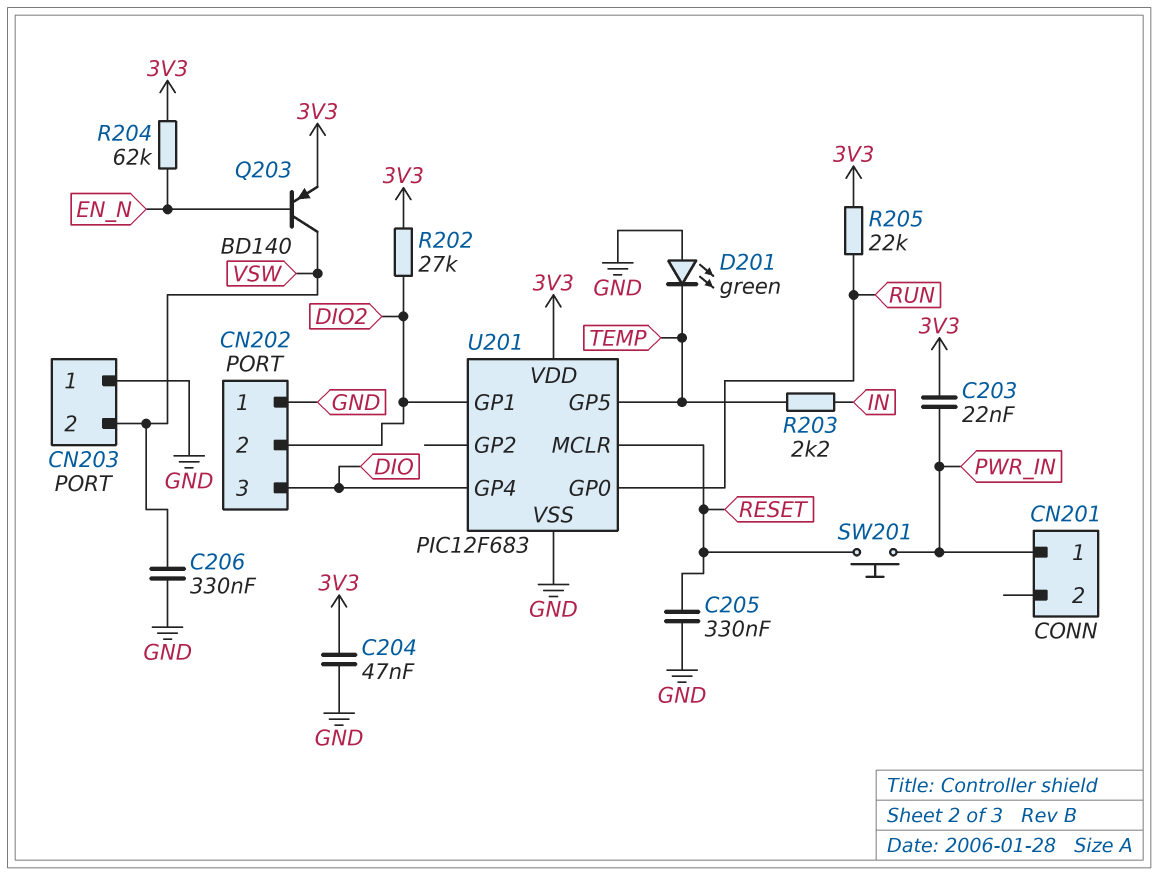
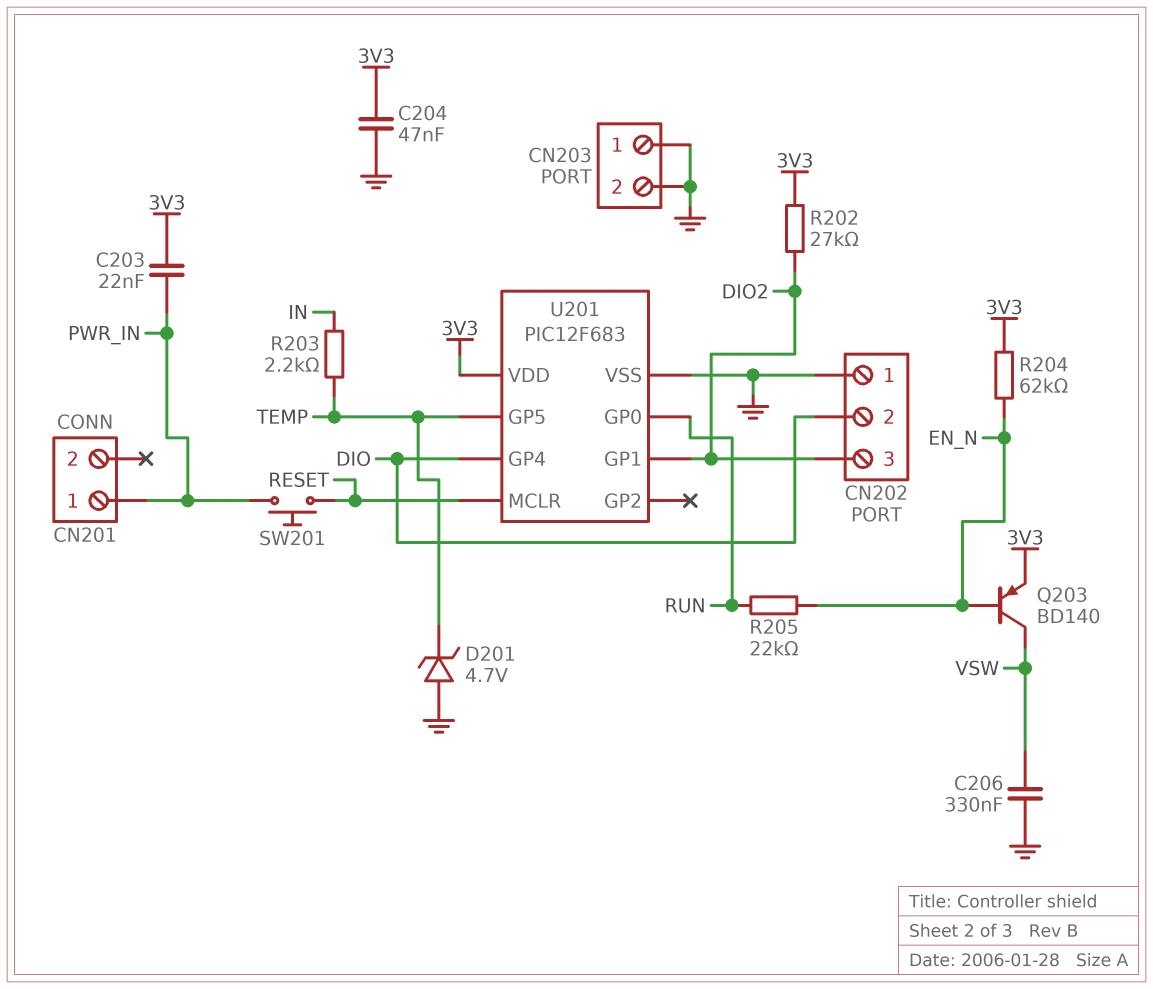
C205: 330nF (GND, RESET) -> none
CN202 pin 2: DIO2 -> DIO
CN202 pin 3: DIO -> DIO2
CN203 pin 2: VSW -> GND
D201: LED green (A GND, K TEMP) -> zener 4.7V (A GND, K TEMP)
R205: 22k (3V3, RUN) -> 22k (EN_N, RUN)

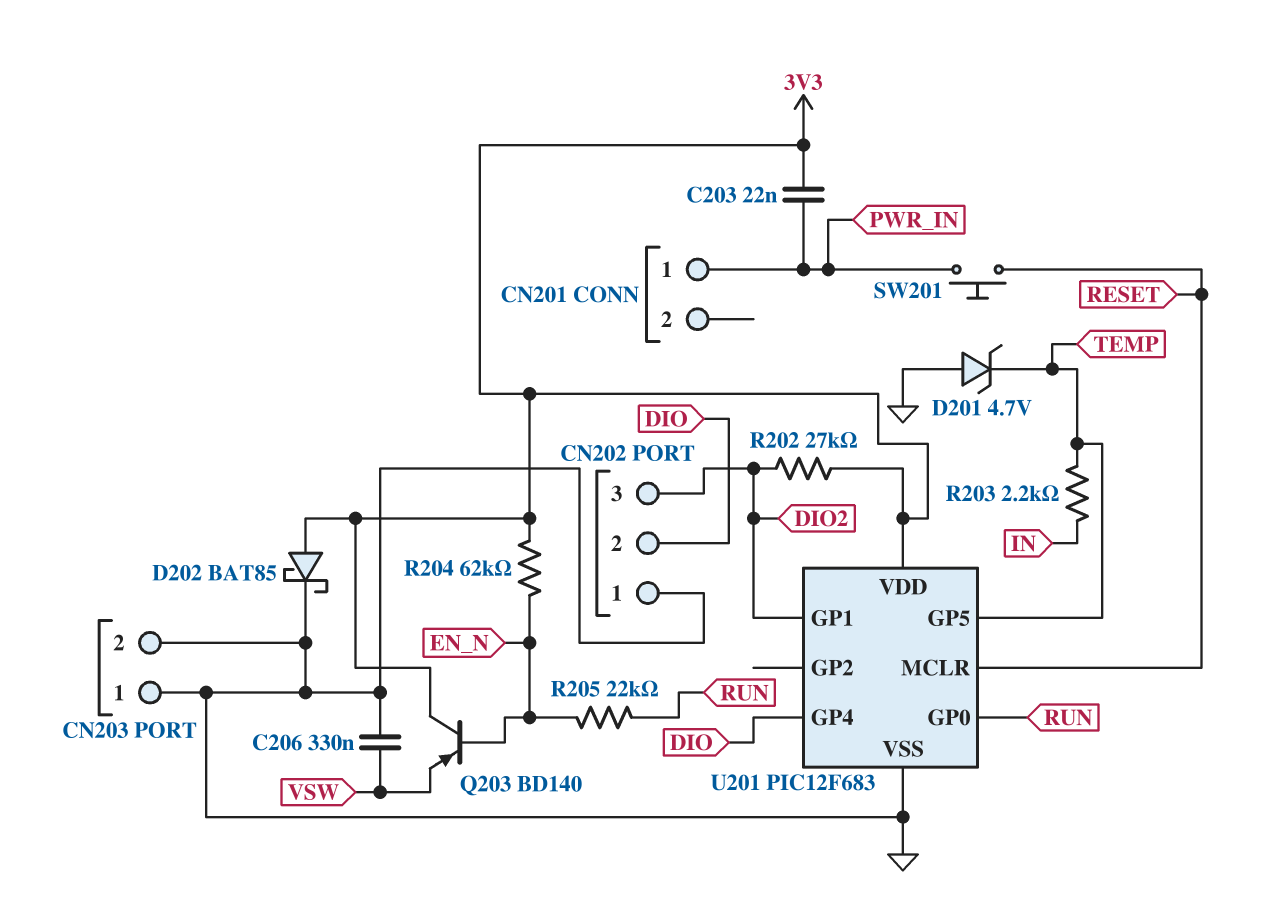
C204: 47nF (3V3, GND) -> none
D202: none -> schottky BAT85 (A 3V3, K GND)
Q203: PNP BD140 (B EN_N, C VSW, E 3V3) -> PNP BD140 (B EN_N, C 3V3, E VSW)

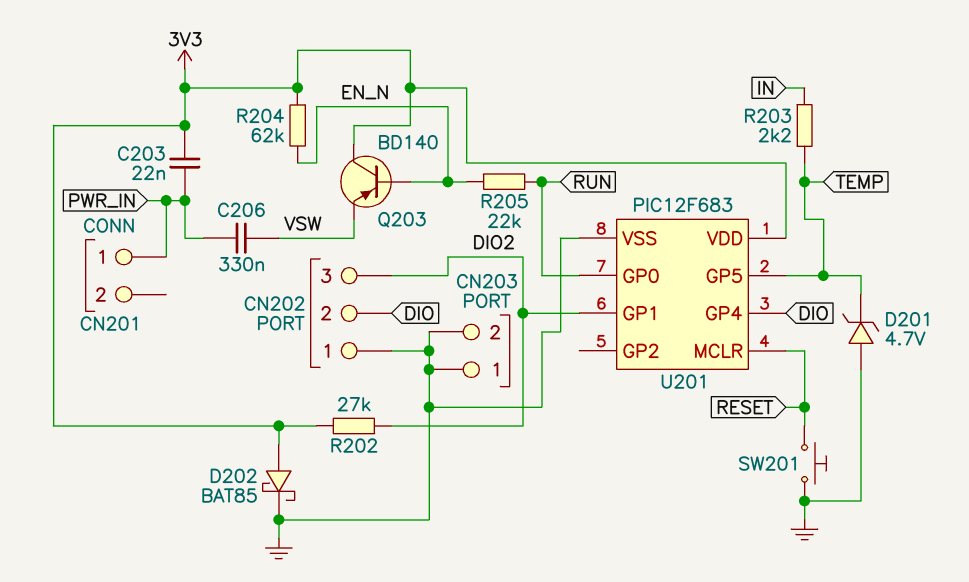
C206: 330nF (GND, VSW) -> 330nF (PWR_IN, VSW)
SW201: button (PWR_IN, RESET) -> button (GND, RESET)

